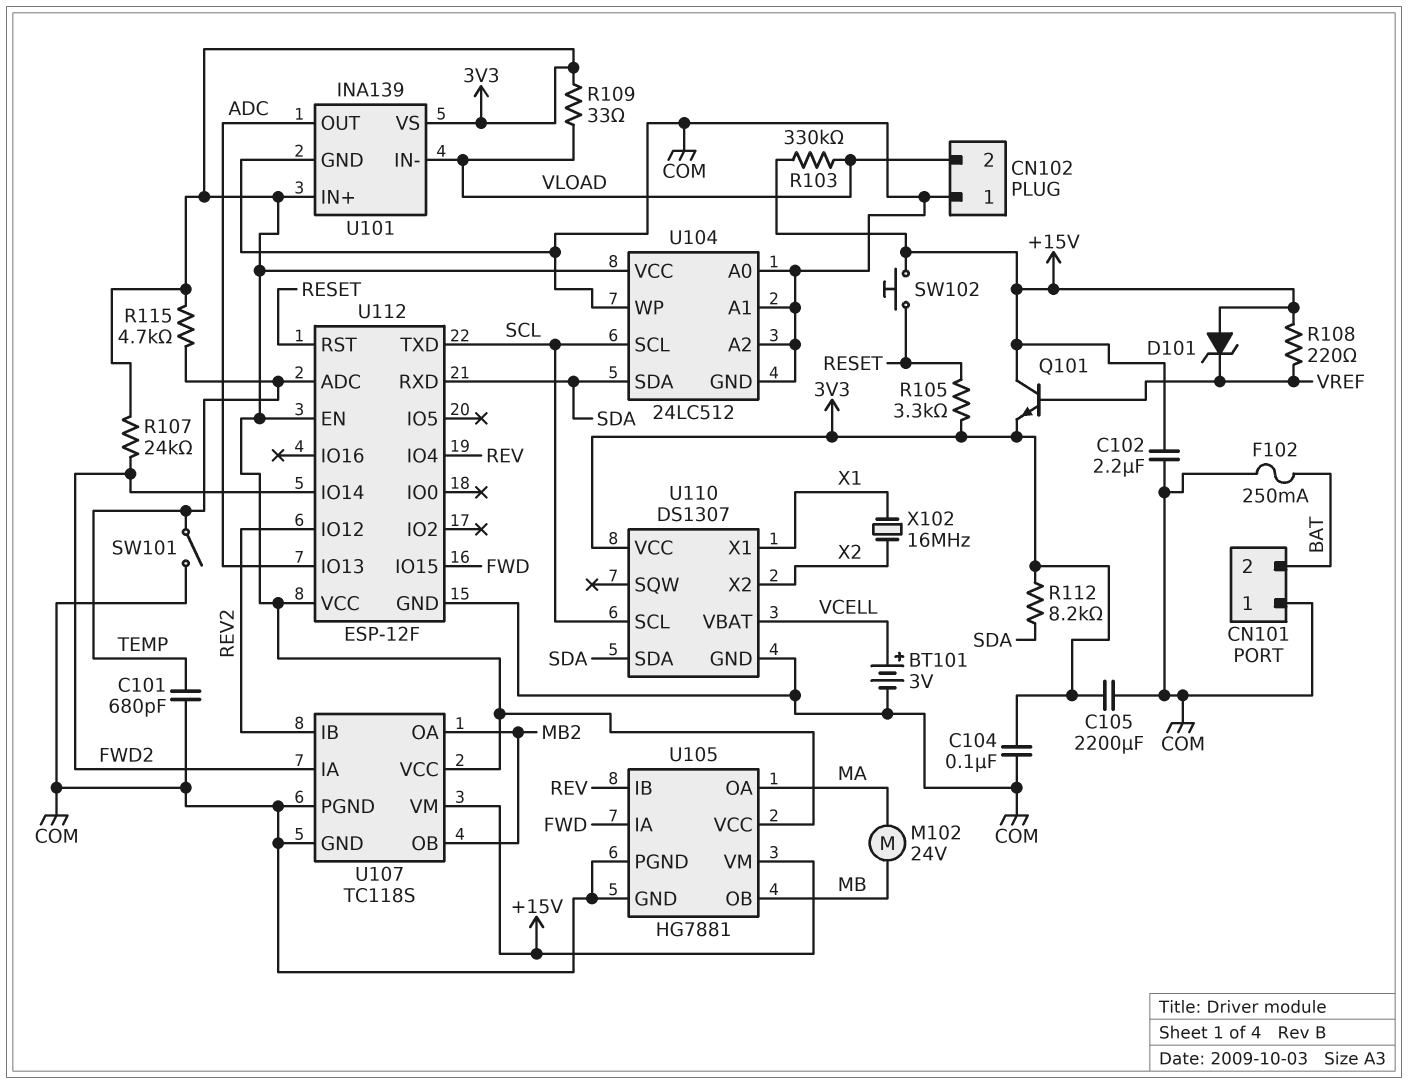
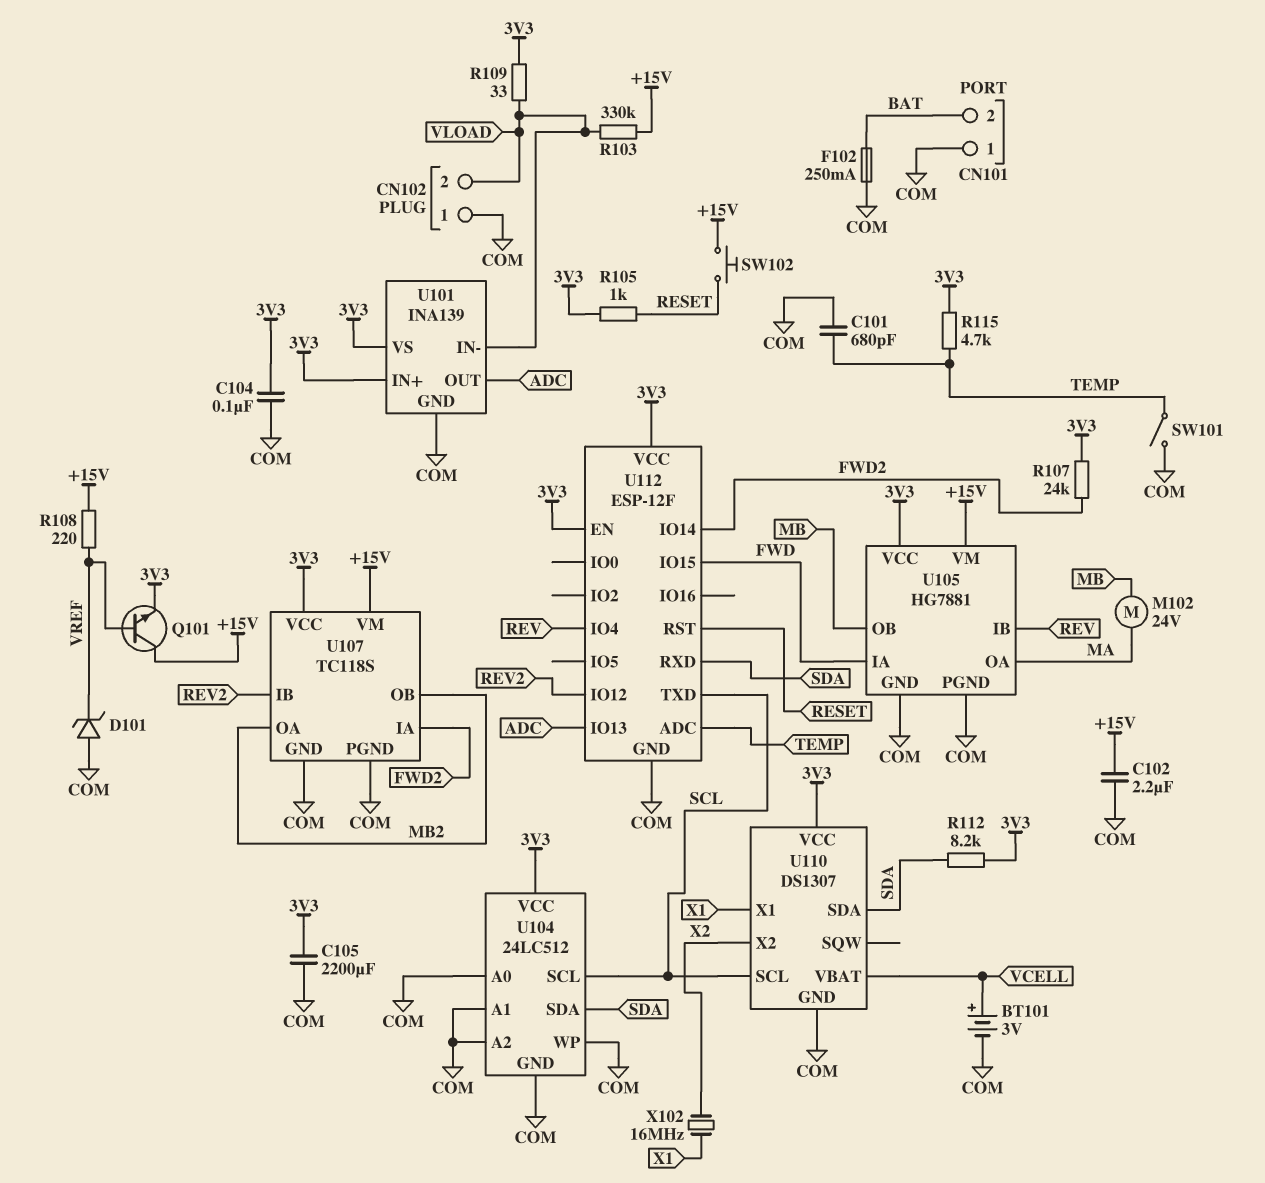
D101: zener (A +15V, K VREF) -> zener (A COM, K VREF)
R105: 3.3k (3V3, RESET) -> 1k (3V3, RESET)

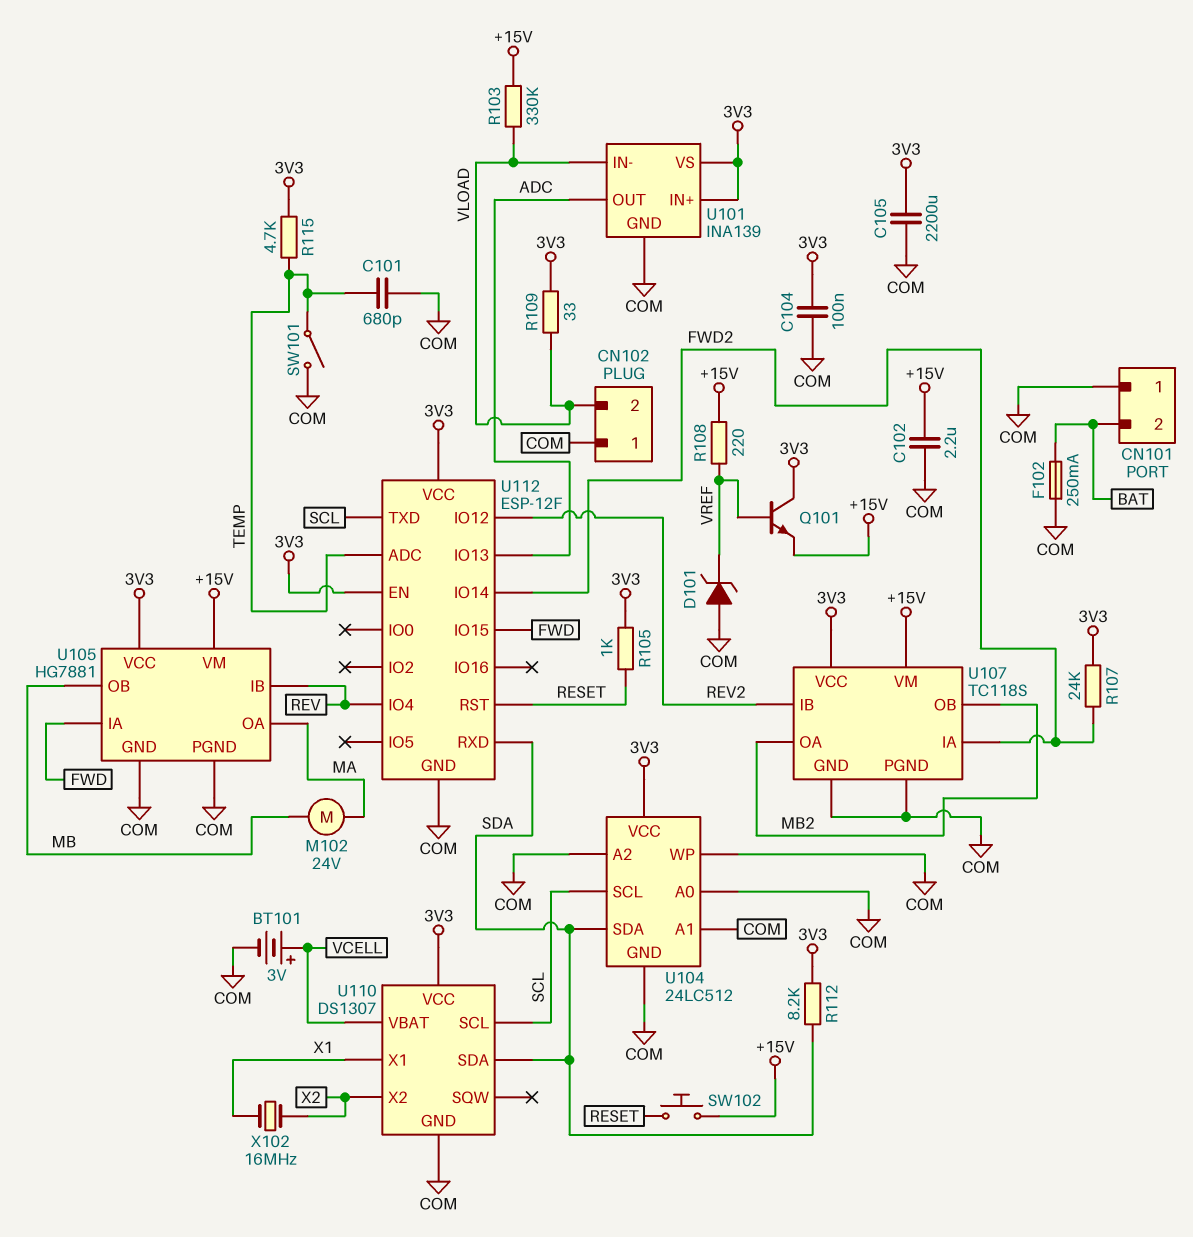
Q101: NPN (B VREF, C +15V, E 3V3) -> NPN (B VREF, C 3V3, E +15V)

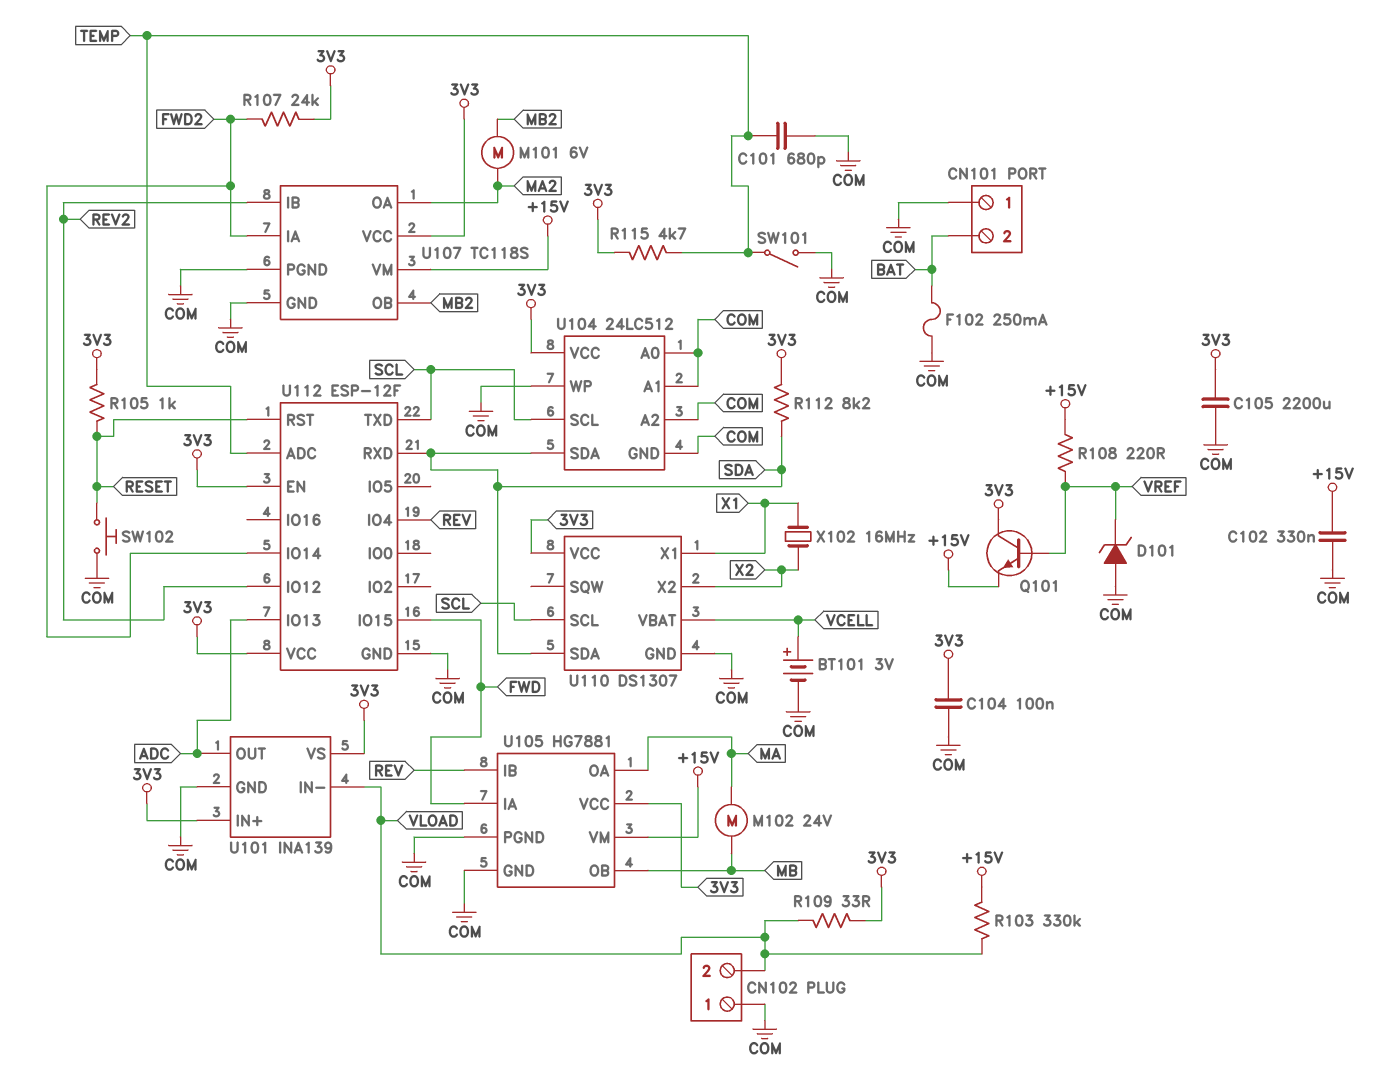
C102: 2.2uF (+15V, COM) -> 330nF (+15V, COM)
M101: none -> motor 6V (MA2, MB2)
SW102: button (+15V, RESET) -> button (COM, RESET)
U107 pin OA: MB2 -> MA2

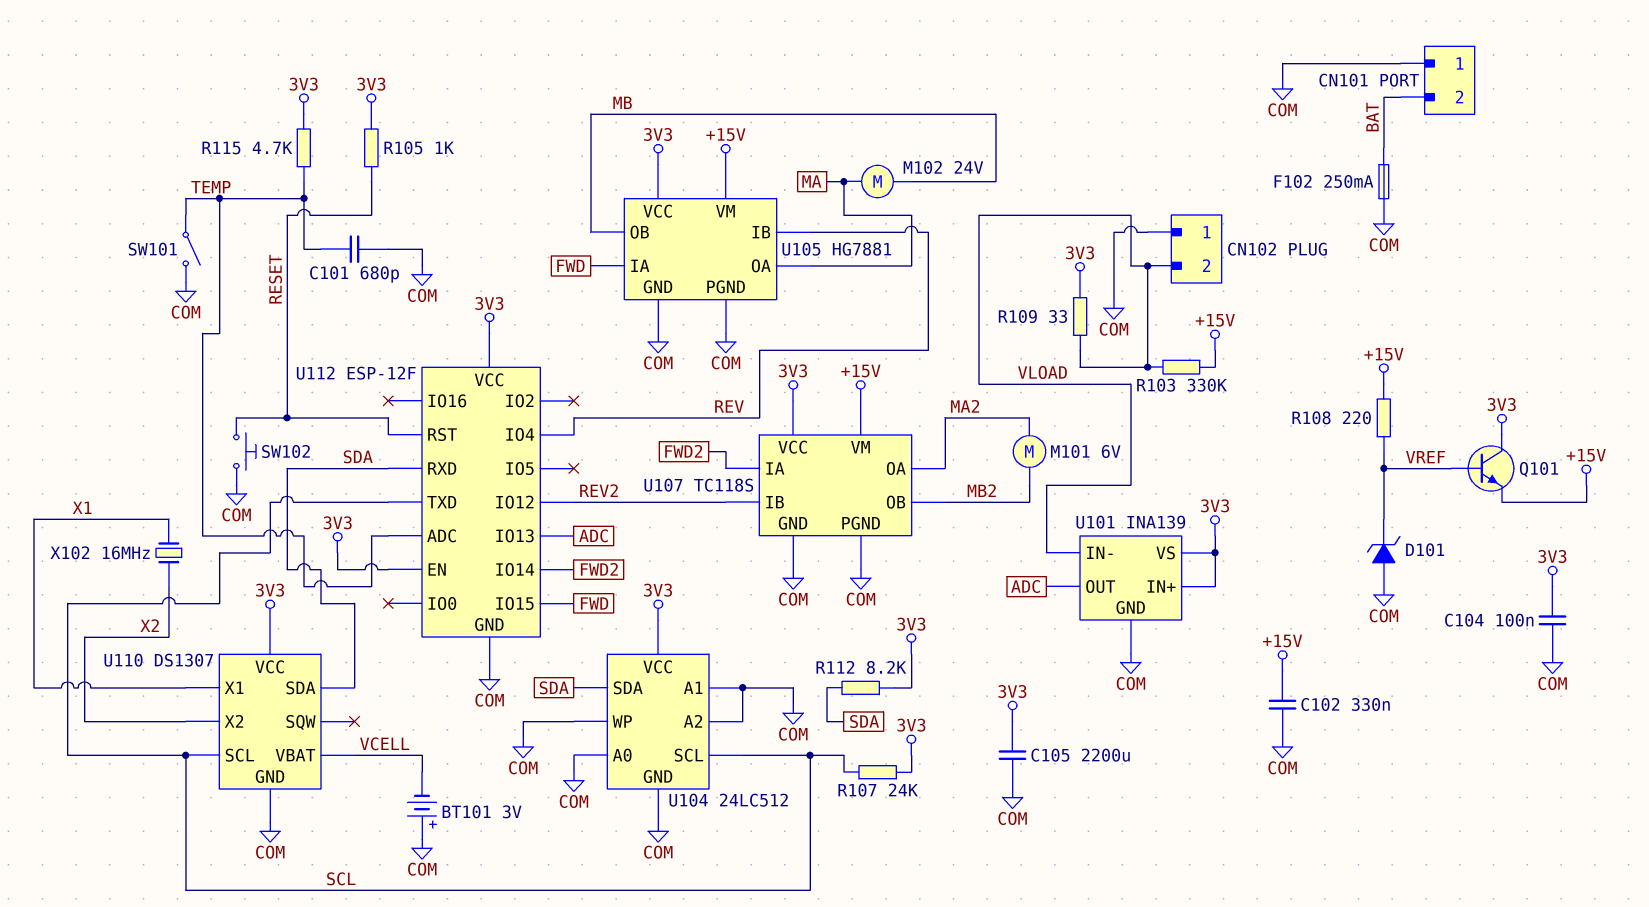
BT101: 3V (plus VCELL, minus COM) -> 3V (plus COM, minus VCELL)
R107: 24k (3V3, FWD2) -> 24k (3V3, SCL)

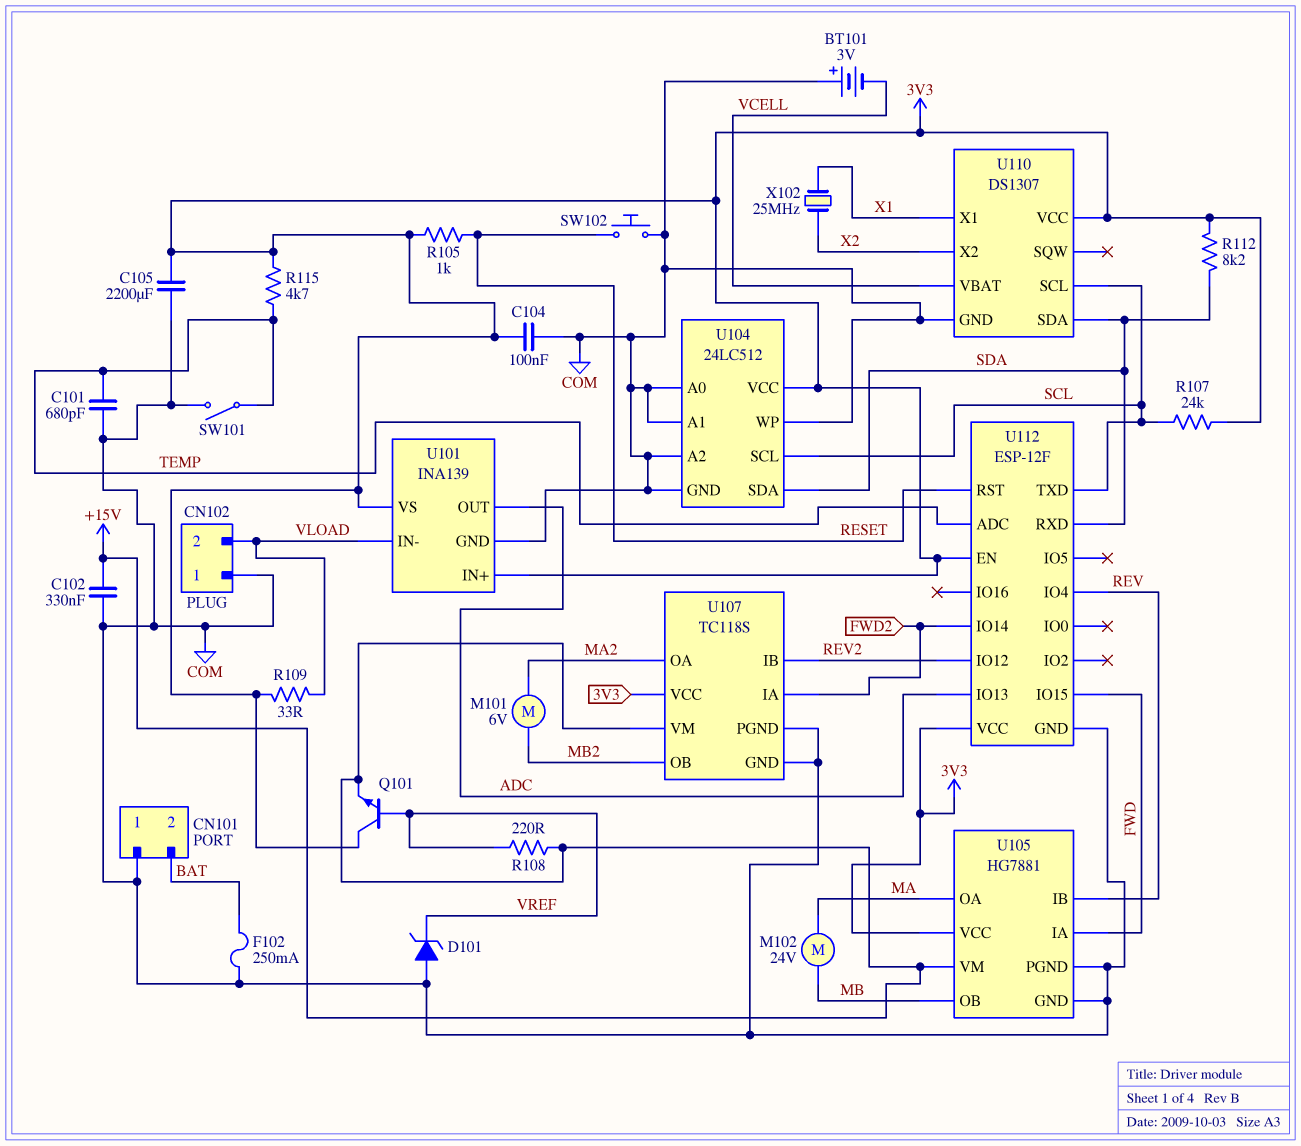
R103: 330k (+15V, VLOAD) -> none
X102: 16MHz (X1, X2) -> 25MHz (X1, X2)

